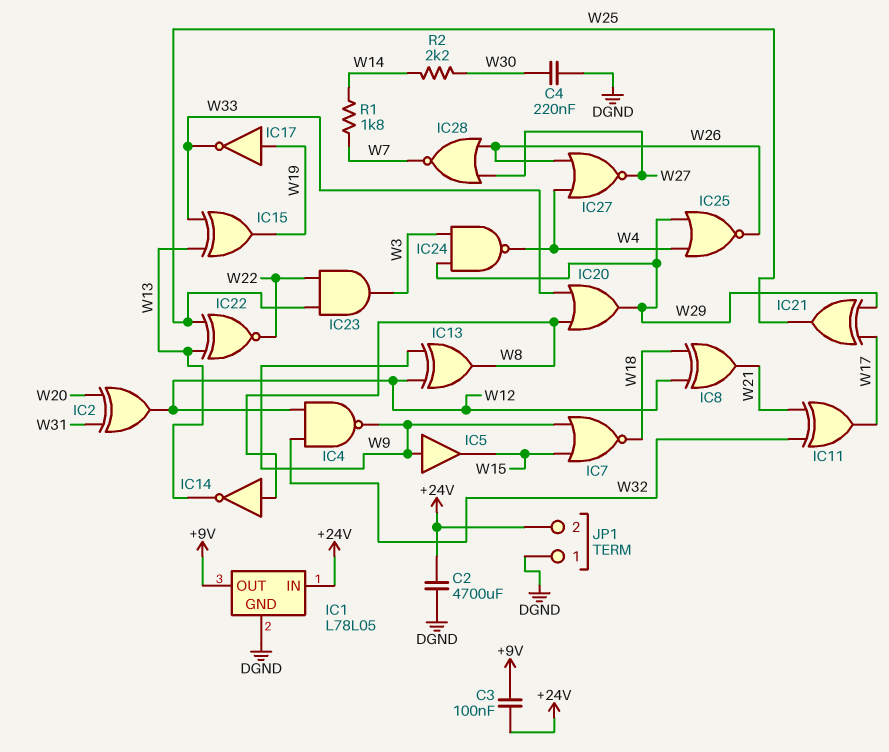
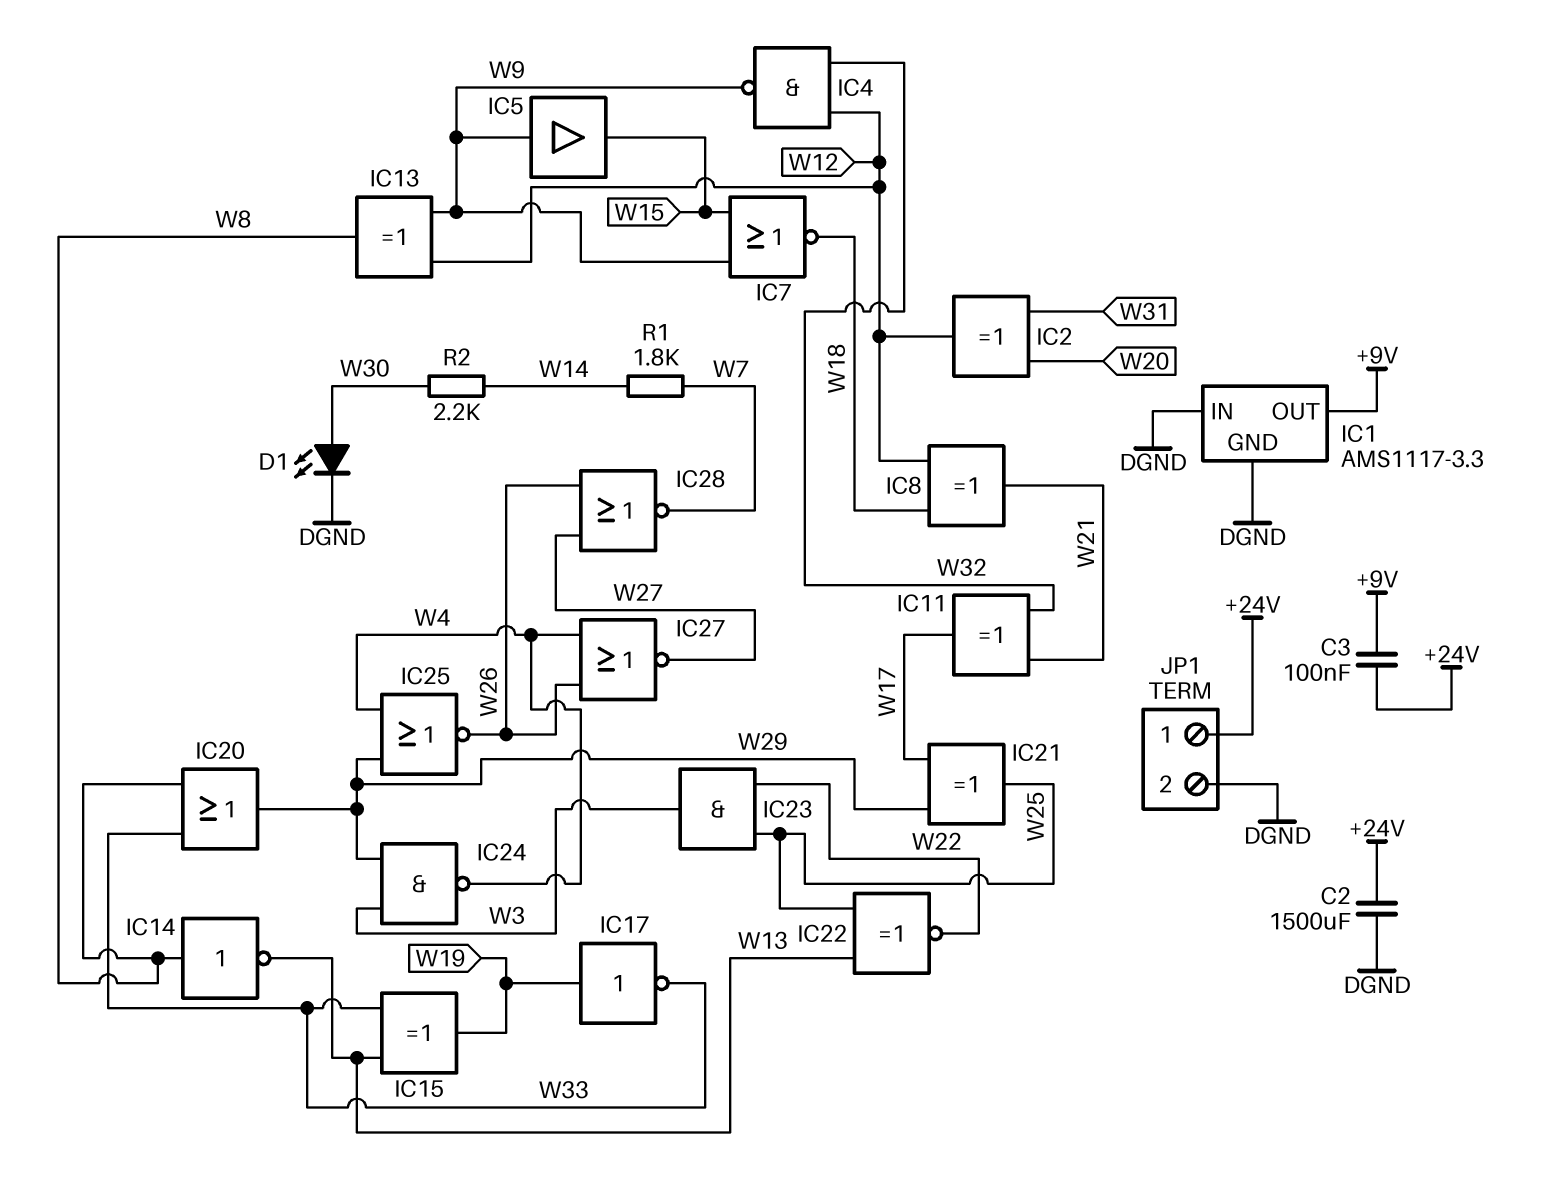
C2: 4700uF (+24V, DGND) -> 1500uF (+24V, DGND)
C4: 220nF (DGND, W30) -> none
D1: none -> LED (A W30, K DGND)
IC1: L78L05 -> AMS1117-3.3
IC1 pin IN: +24V -> DGND
JP1 pin 1: DGND -> +24V
JP1 pin 2: +24V -> DGND

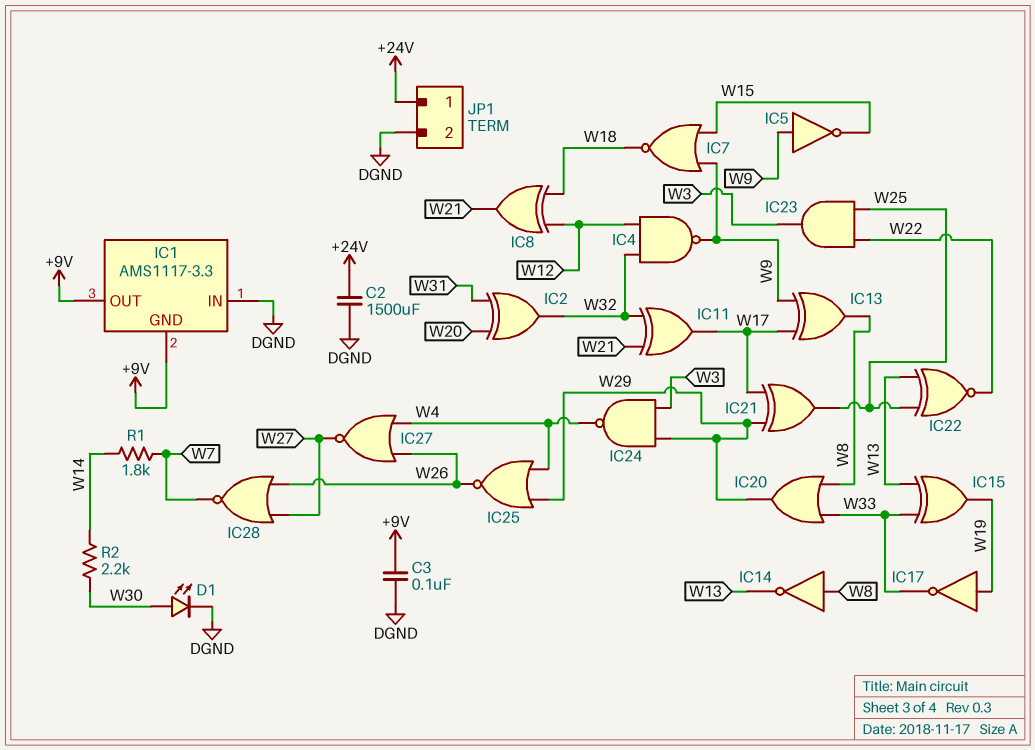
C3: 100nF (+9V, +24V) -> 100nF (+9V, DGND)
IC1 pin GND: DGND -> +9V
IC2: XOR (in W20, in W31, out W12) -> XOR (in W20, in W31, out W32)
IC5: buffer (in W9, out W15) -> NOT (in W9, out W15)
IC13: XOR (in W9, in W12, out W8) -> XOR (in W9, in W17, out W8)

